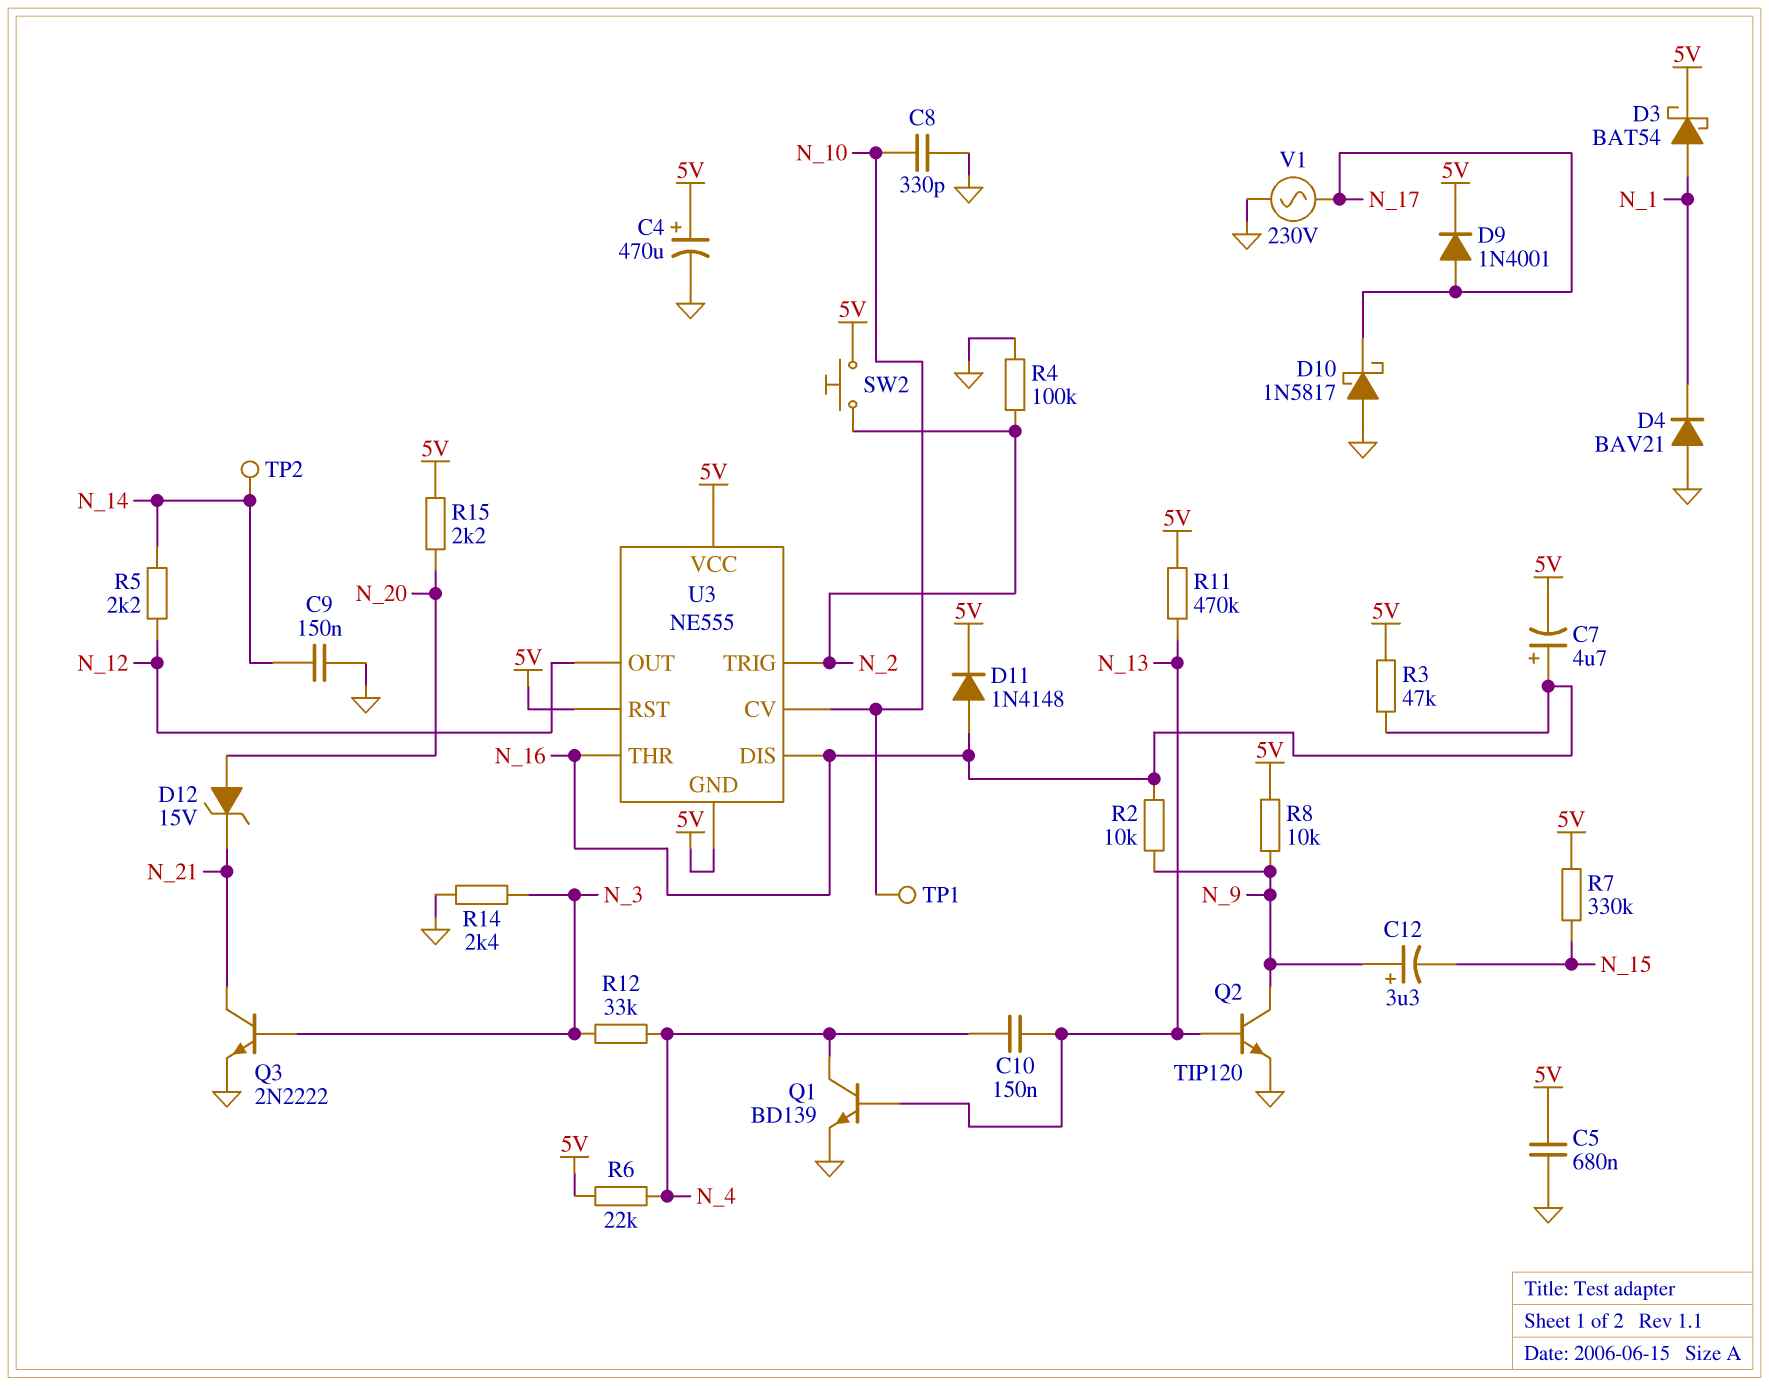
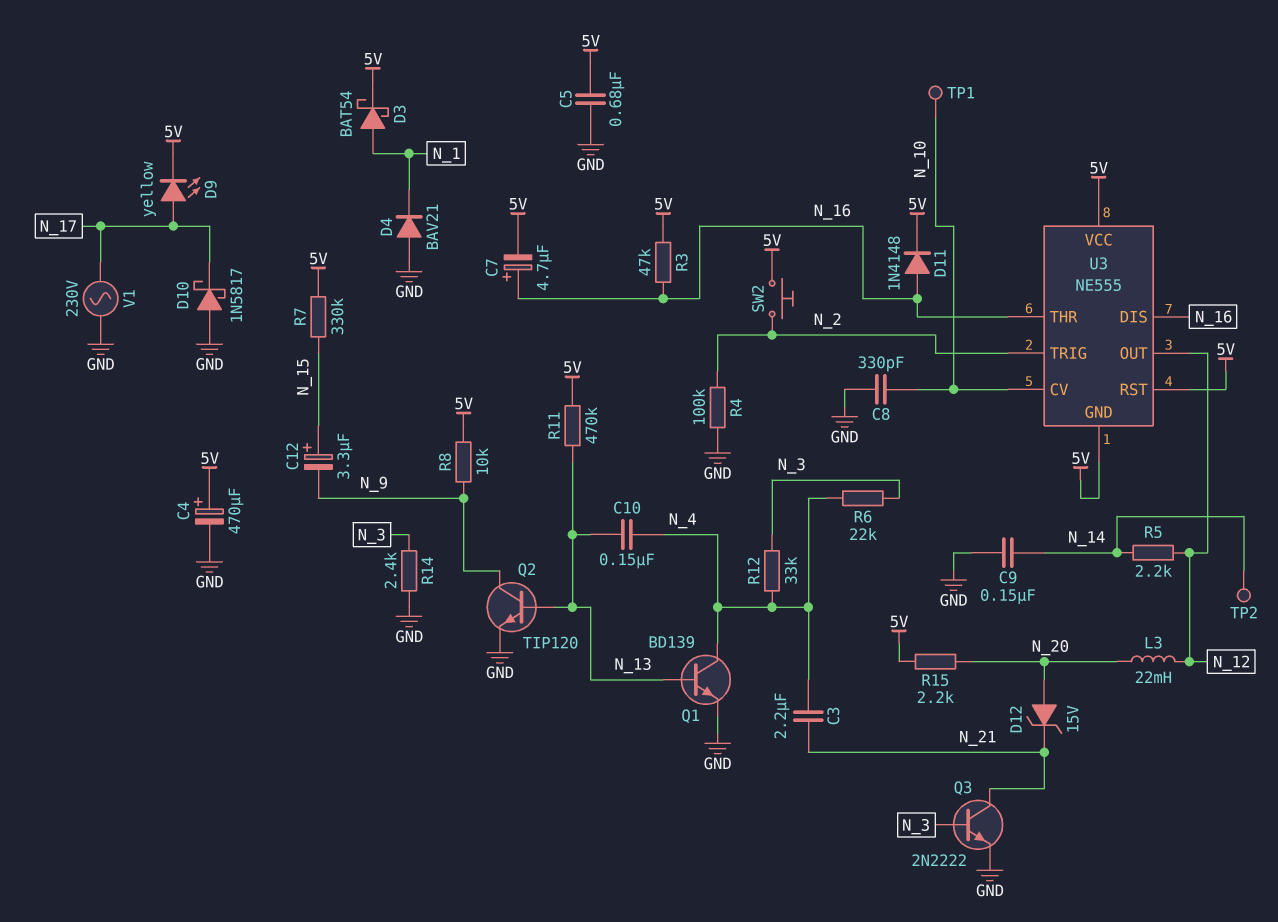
C3: none -> 2.2uF (N_4, N_21)
C12: 3.3uF (plus N_9, minus N_15) -> 3.3uF (plus N_15, minus N_9)
D9: diode 1N4001 (A N_17, K 5V) -> LED yellow (A N_17, K 5V)
L3: none -> 22mH (N_12, N_20)
R2: 10k (N_9, N_16) -> none
R6: 22k (5V, N_4) -> 22k (N_3, N_4)

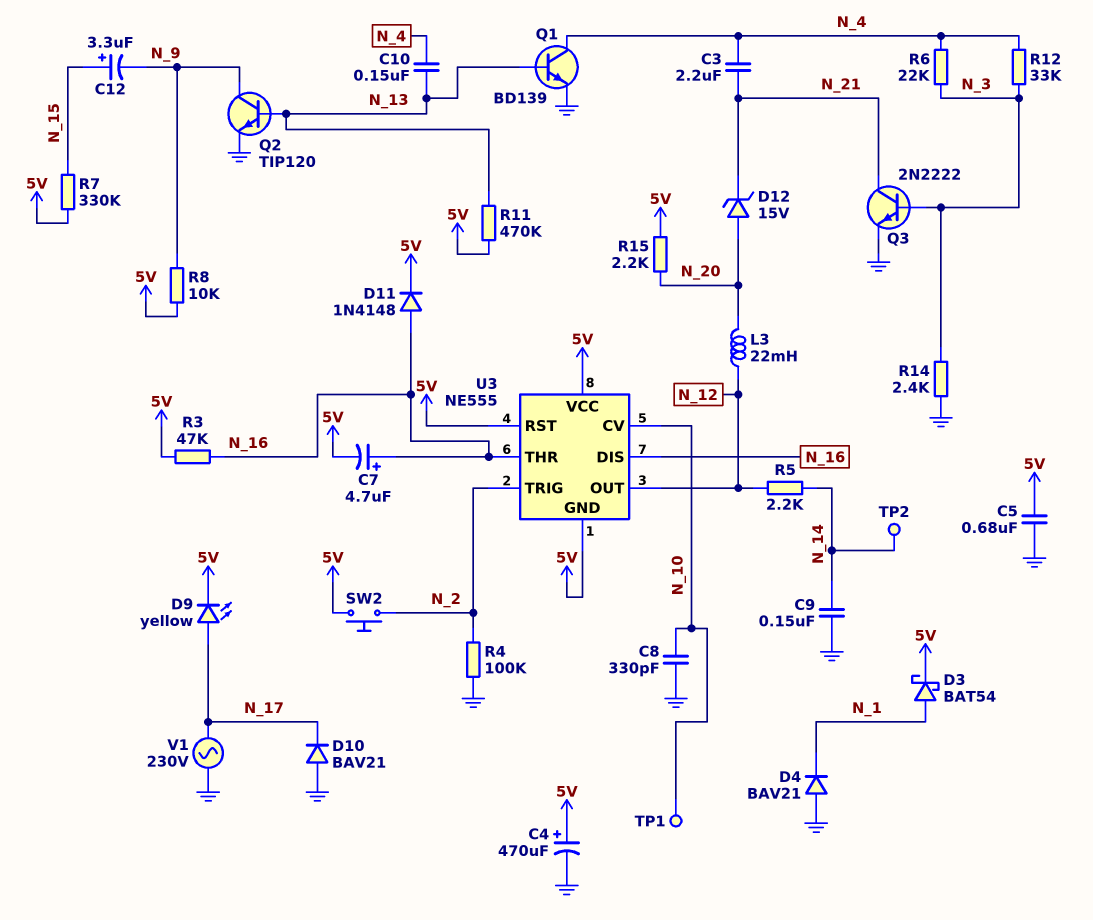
D10: schottky 1N5817 (A GND, K N_17) -> diode BAV21 (A GND, K N_17)

